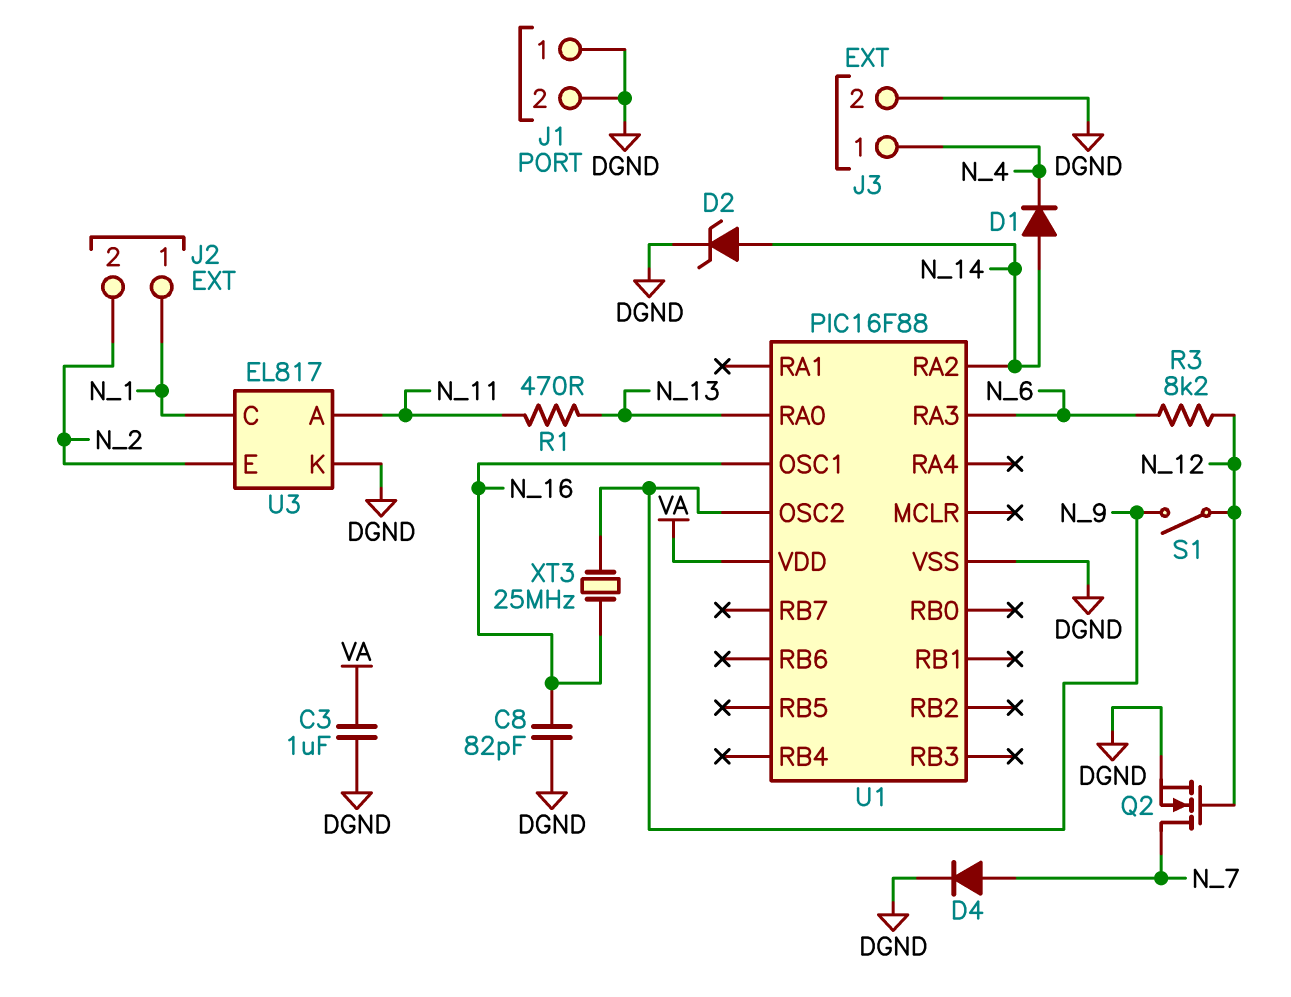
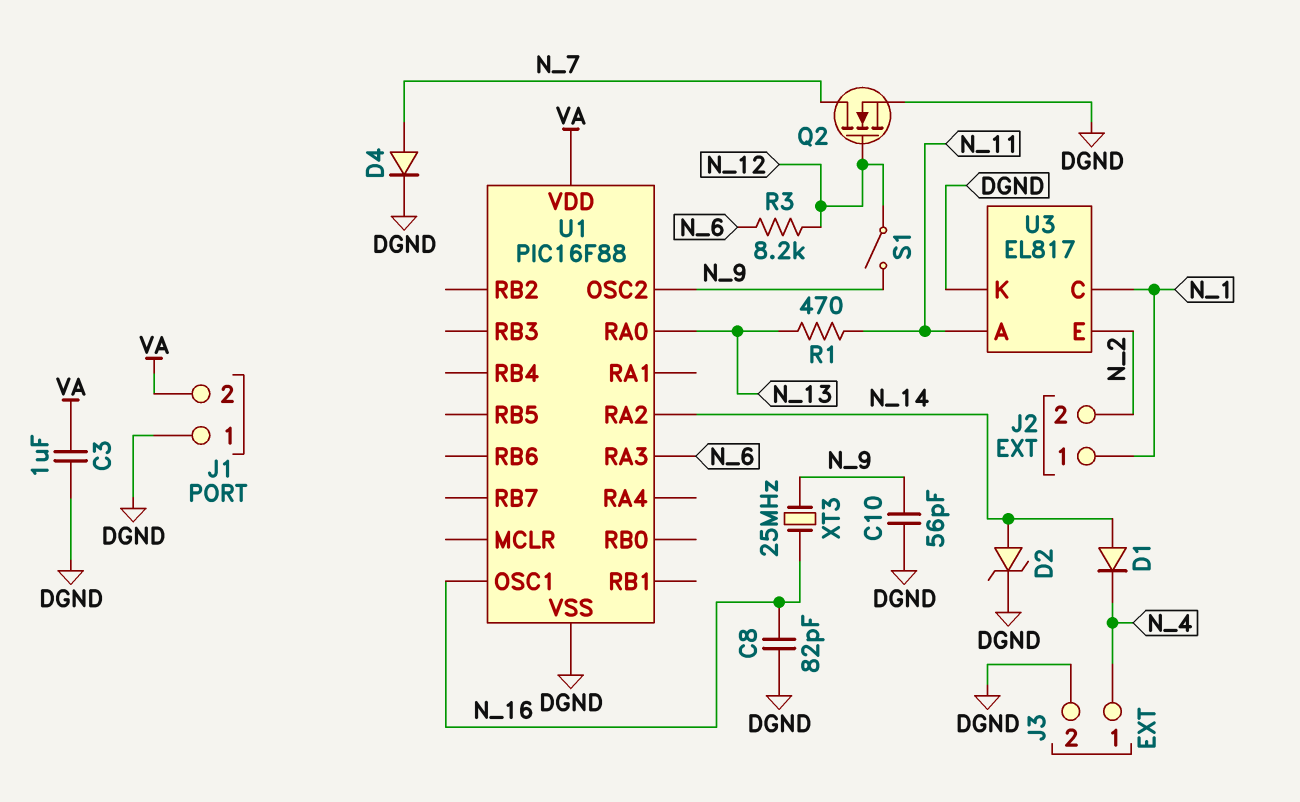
C10: none -> 56pF (DGND, N_9)
J1 pin 2: DGND -> VA

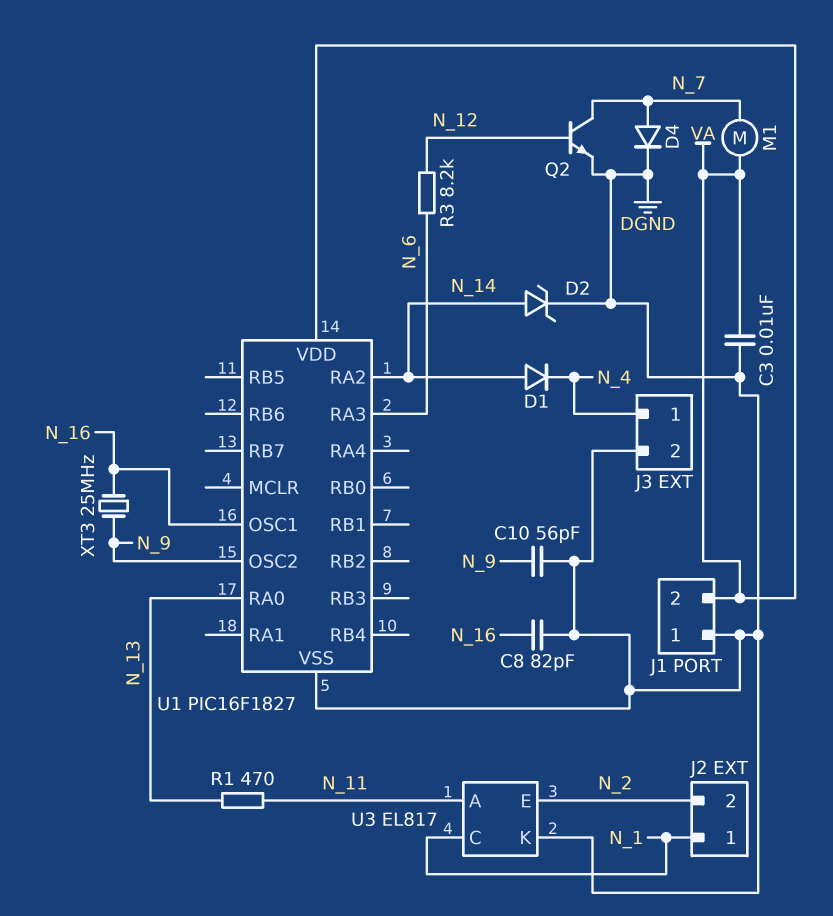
C3: 1uF (DGND, VA) -> 10nF (DGND, VA)
M1: none -> motor (N_7, VA)
Q2: NMOS (G N_12, D N_7, S DGND) -> NPN (B N_12, C N_7, E DGND)
S1: switch (N_9, N_12) -> none
U1: PIC16F88 -> PIC16F1827

